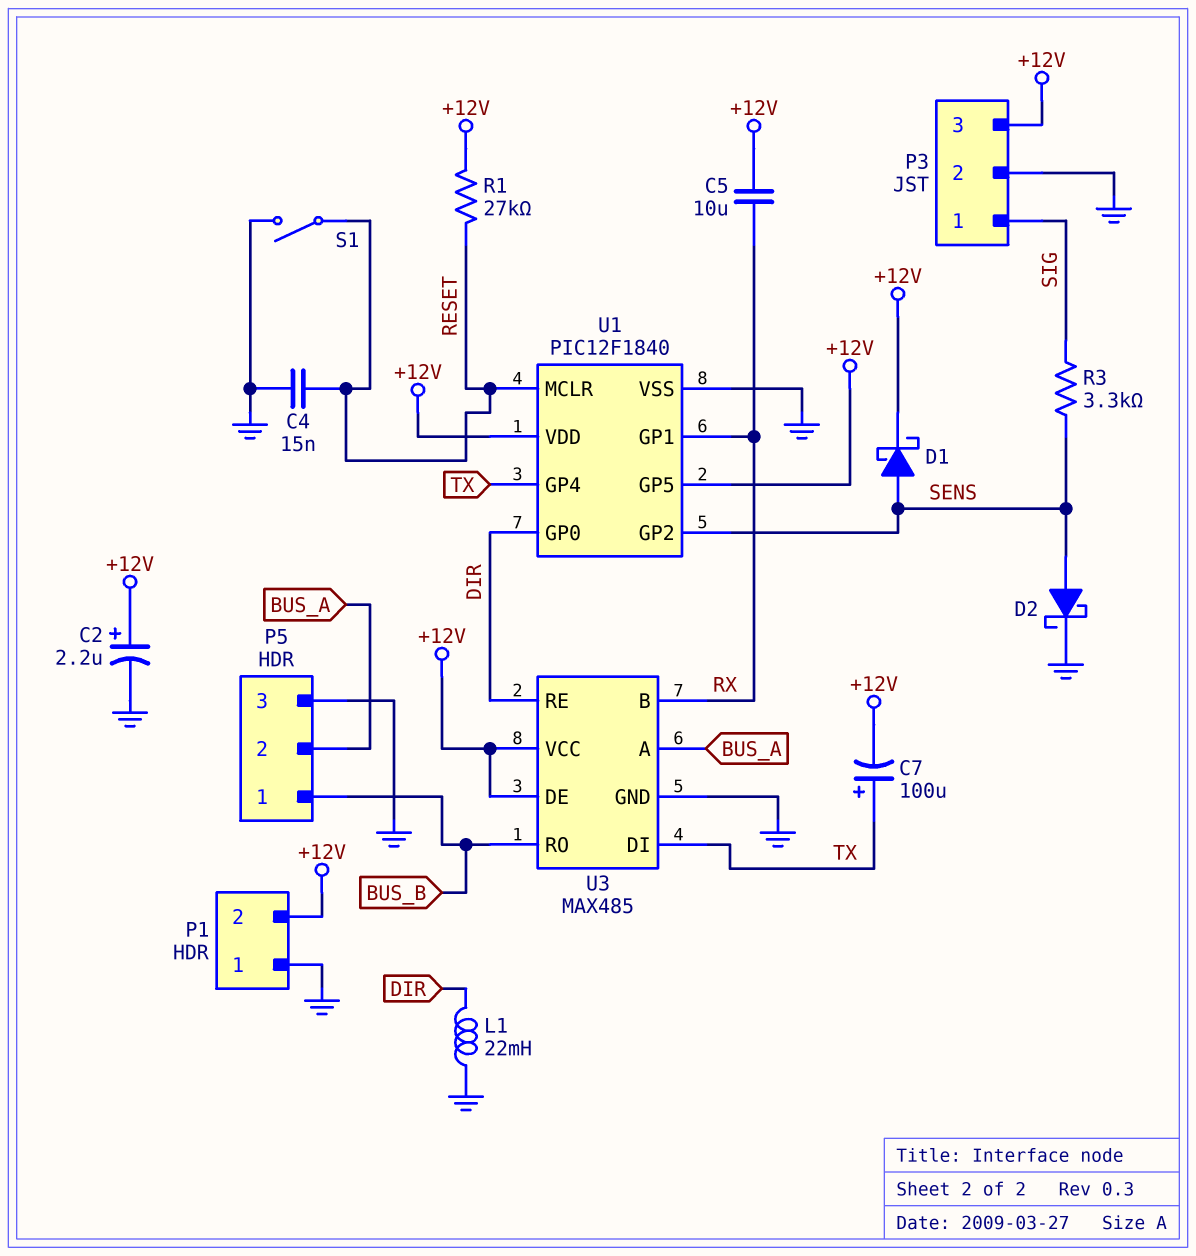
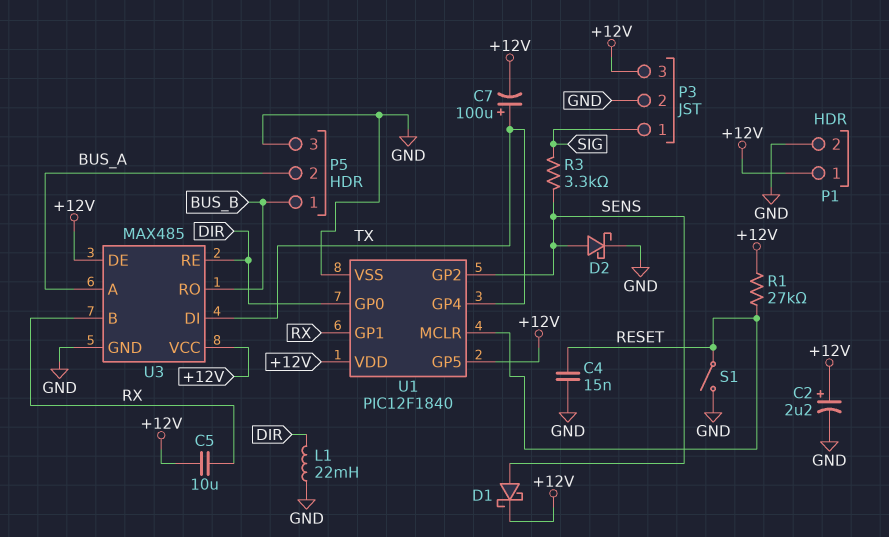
P1 pin 1: GND -> +12V
P1 pin 2: +12V -> GND

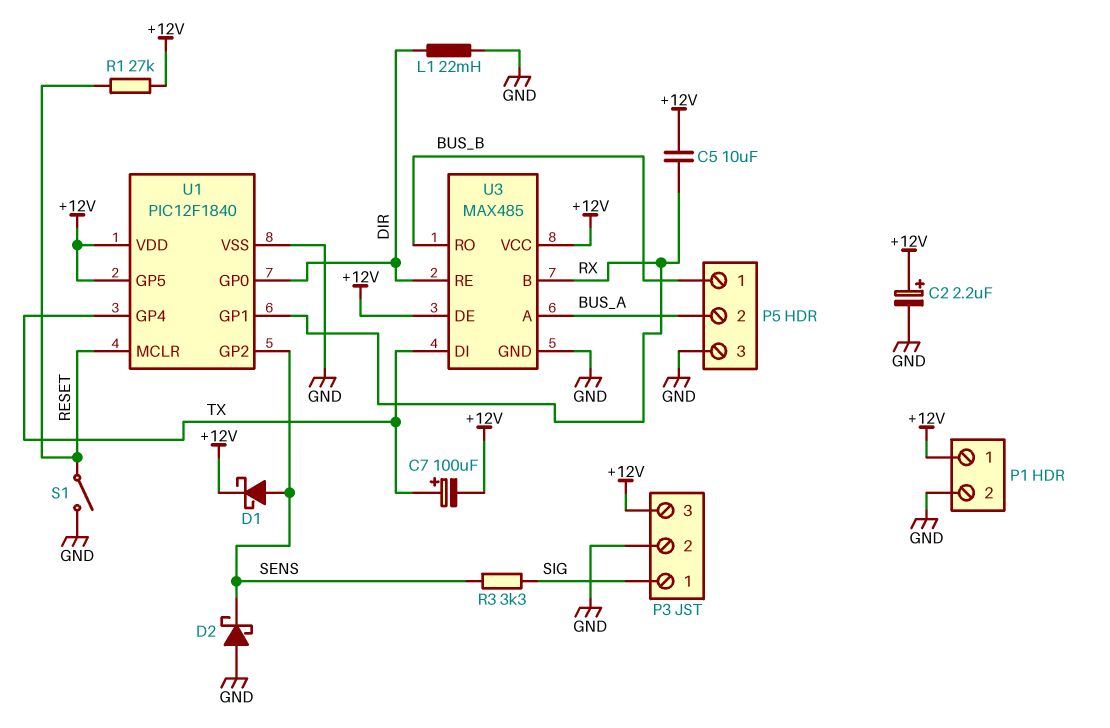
C4: 15nF (GND, RESET) -> none
D2: schottky (A SENS, K GND) -> schottky (A GND, K SENS)

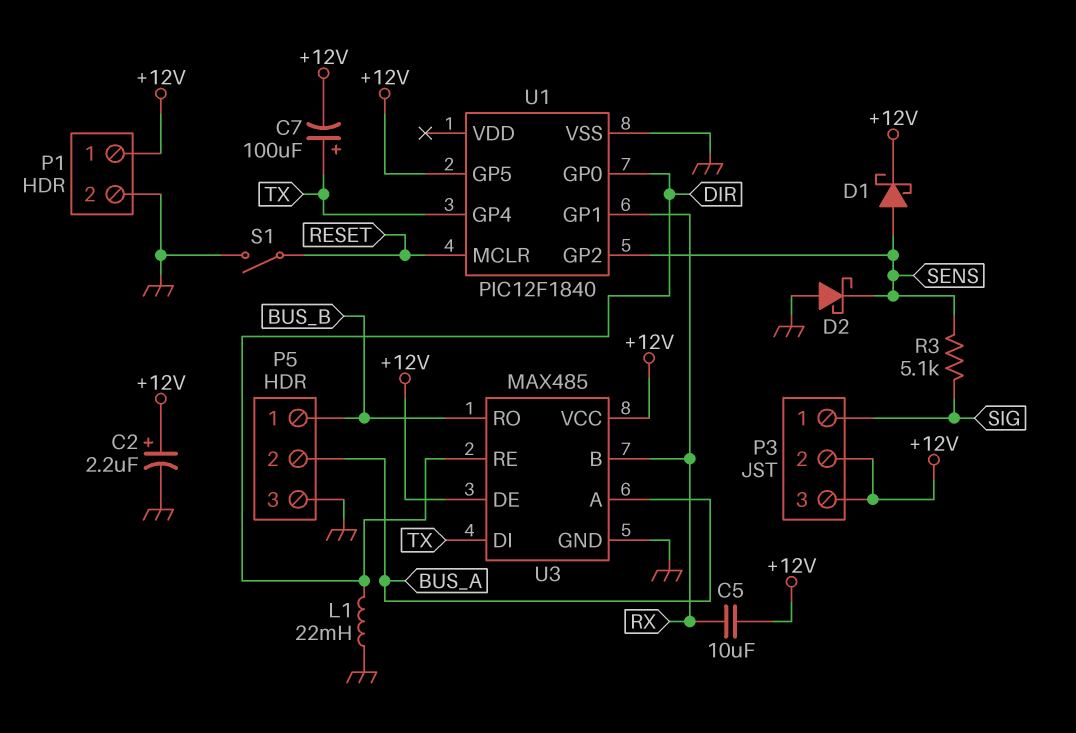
P3 pin 2: GND -> +12V
R1: 27k (+12V, RESET) -> none
R3: 3.3k (SENS, SIG) -> 5.1k (SENS, SIG)
U1 pin VDD: +12V -> none

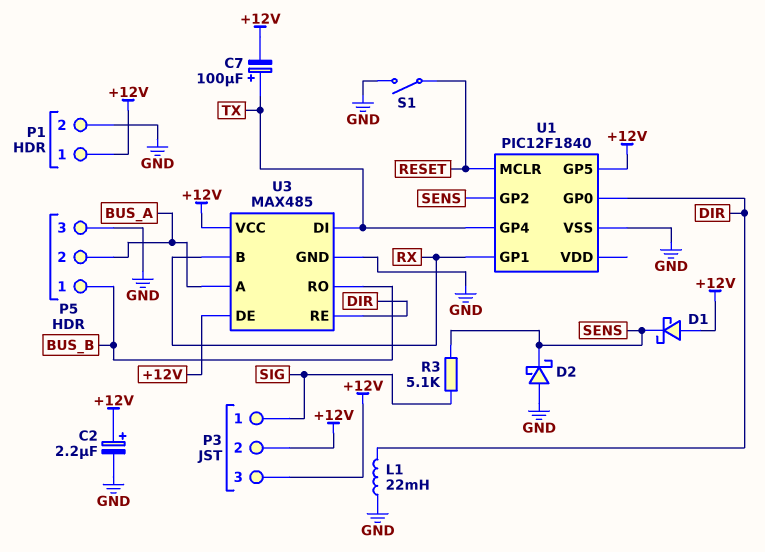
C5: 10uF (+12V, RX) -> none
D1: schottky (A SENS, K +12V) -> schottky (A +12V, K SENS)

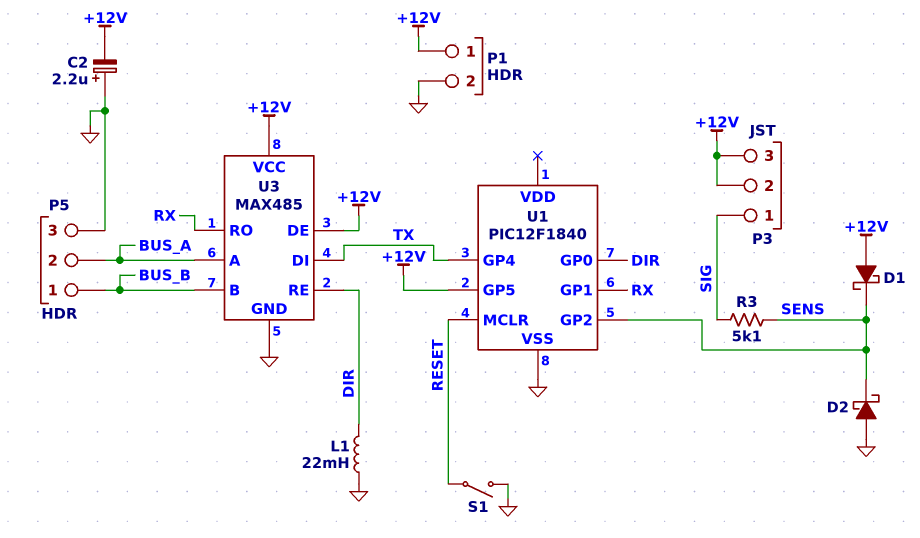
C2: 2.2uF (plus +12V, minus GND) -> 2.2uF (plus GND, minus +12V)
C7: 100uF (plus TX, minus +12V) -> none
U3 pin B: RX -> BUS_B
U3 pin RO: BUS_B -> RX

